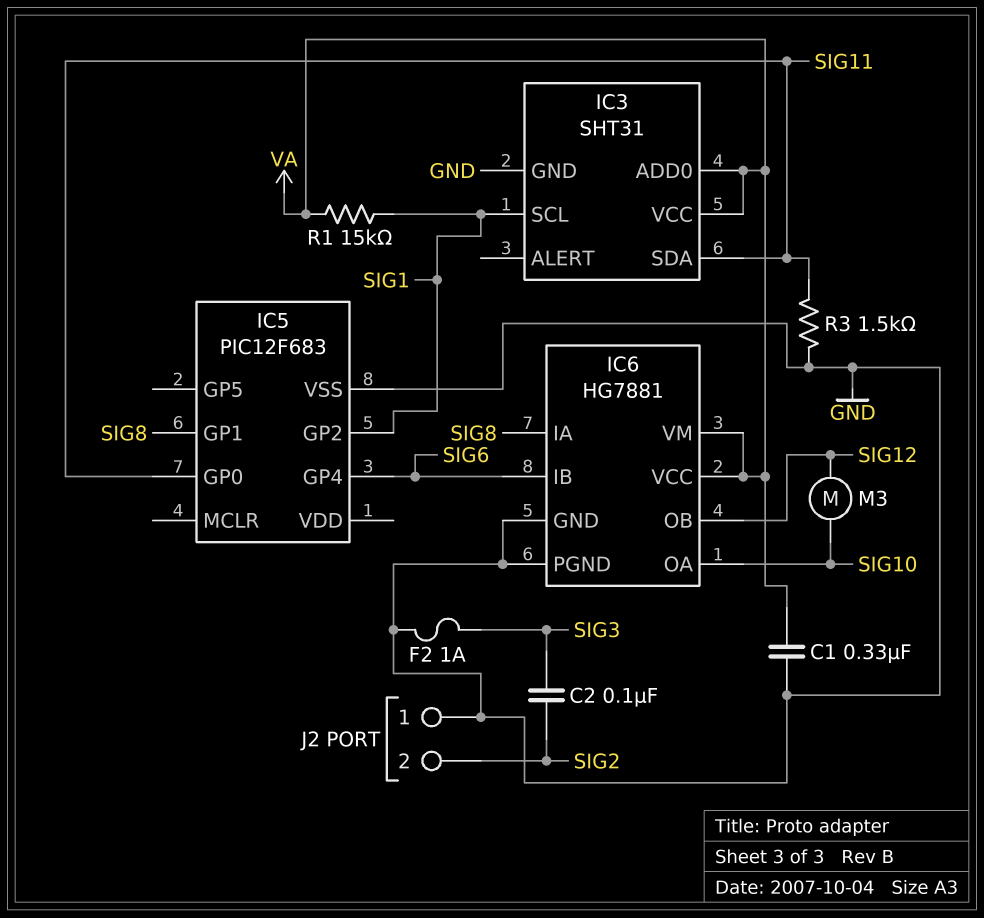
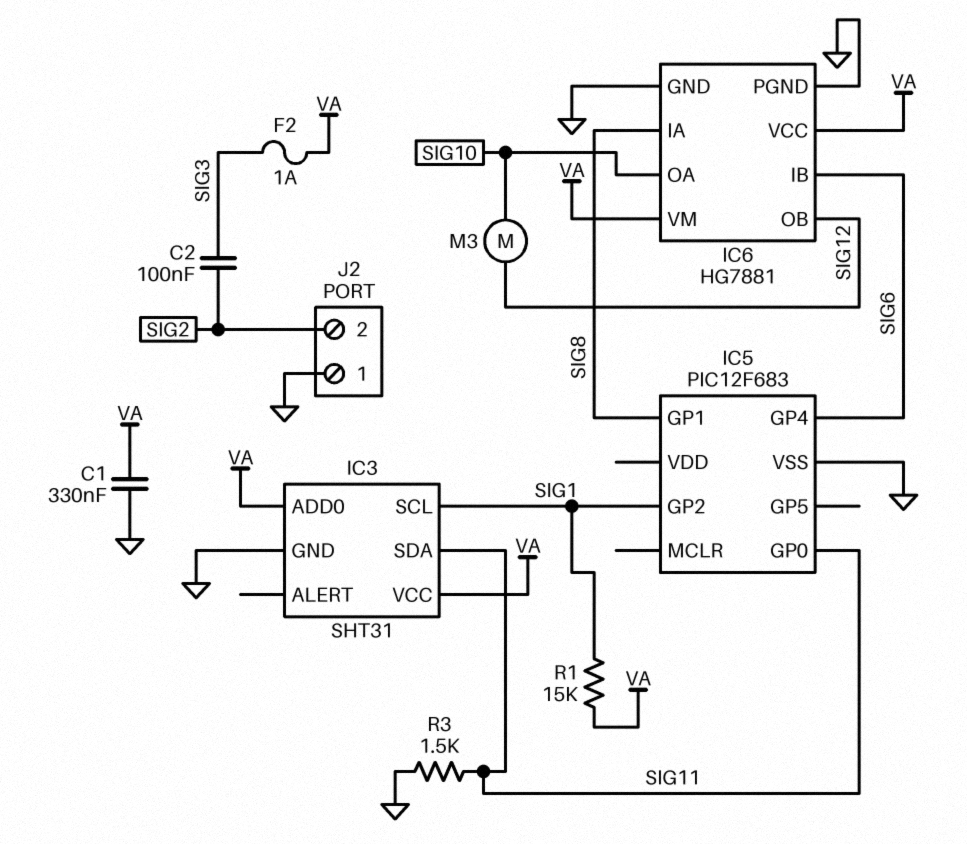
F2: 1A (GND, SIG3) -> 1A (SIG3, VA)

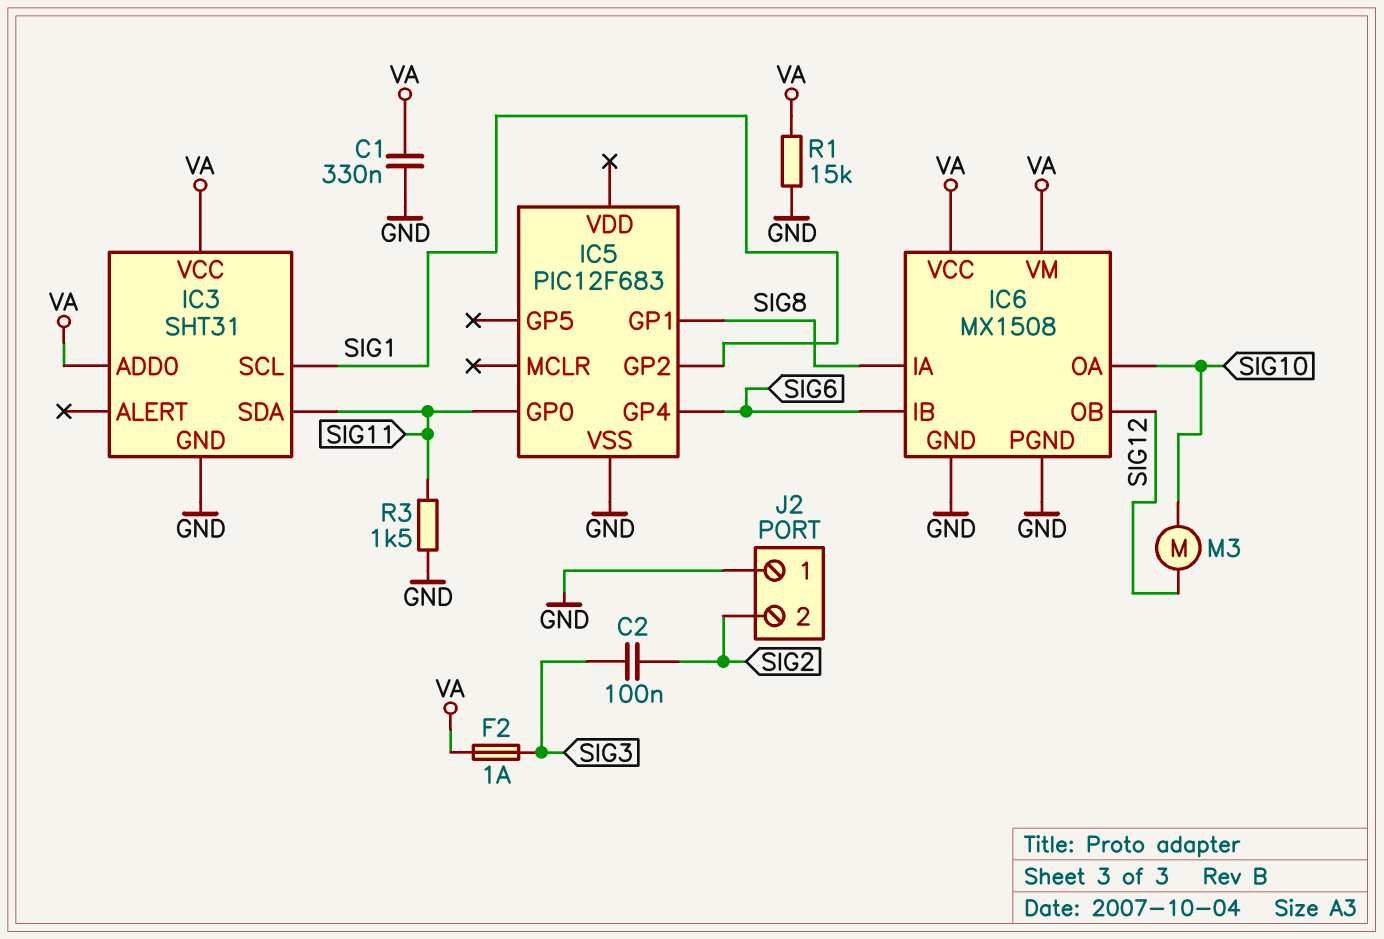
IC6: HG7881 -> MX1508
R1: 15k (SIG1, VA) -> 15k (GND, VA)

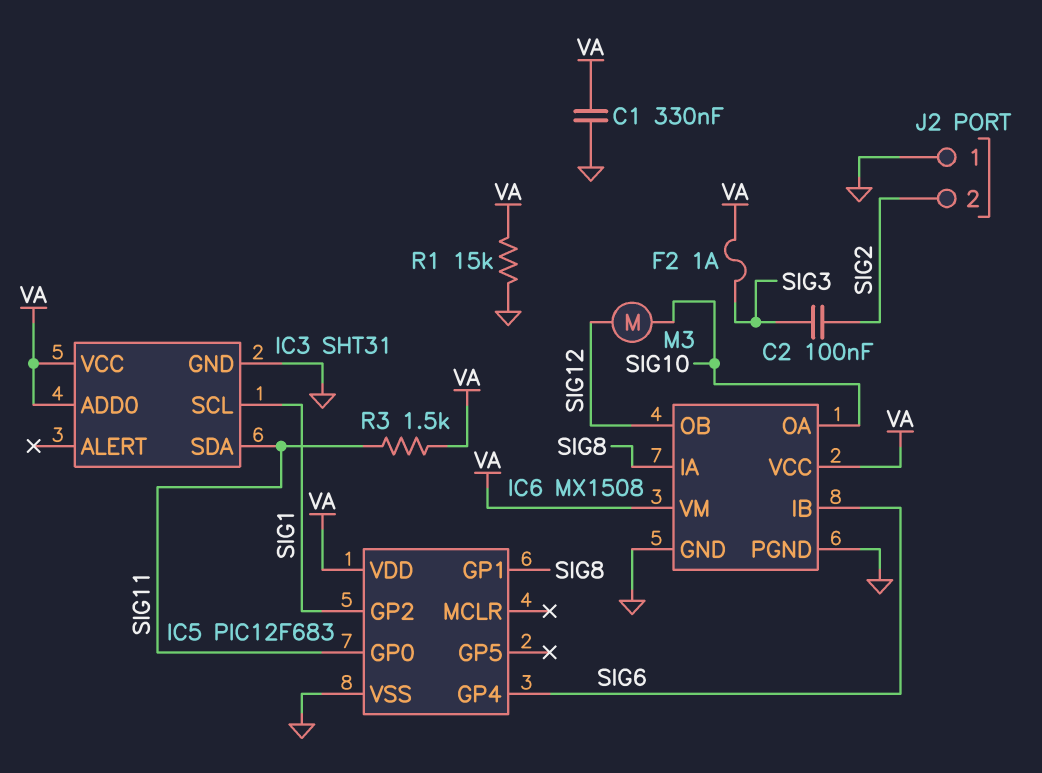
IC5 pin VDD: none -> VA
R3: 1.5k (GND, SIG11) -> 1.5k (SIG11, VA)

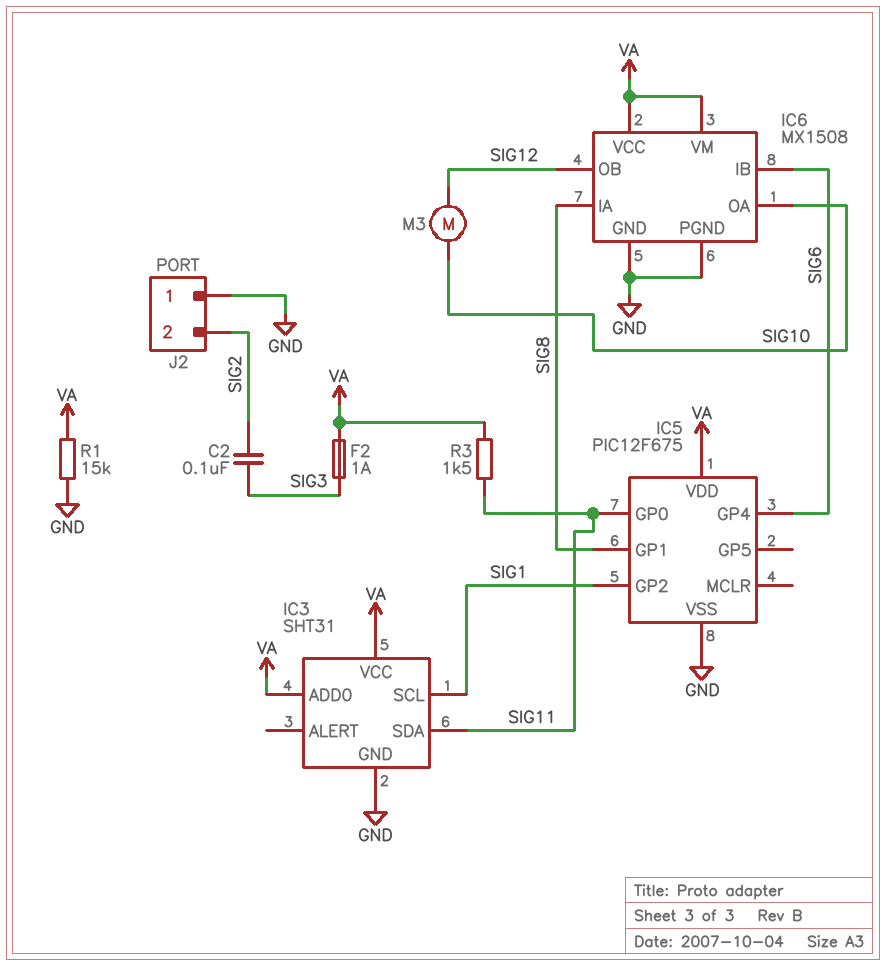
C1: 330nF (GND, VA) -> none
IC5: PIC12F683 -> PIC12F675

